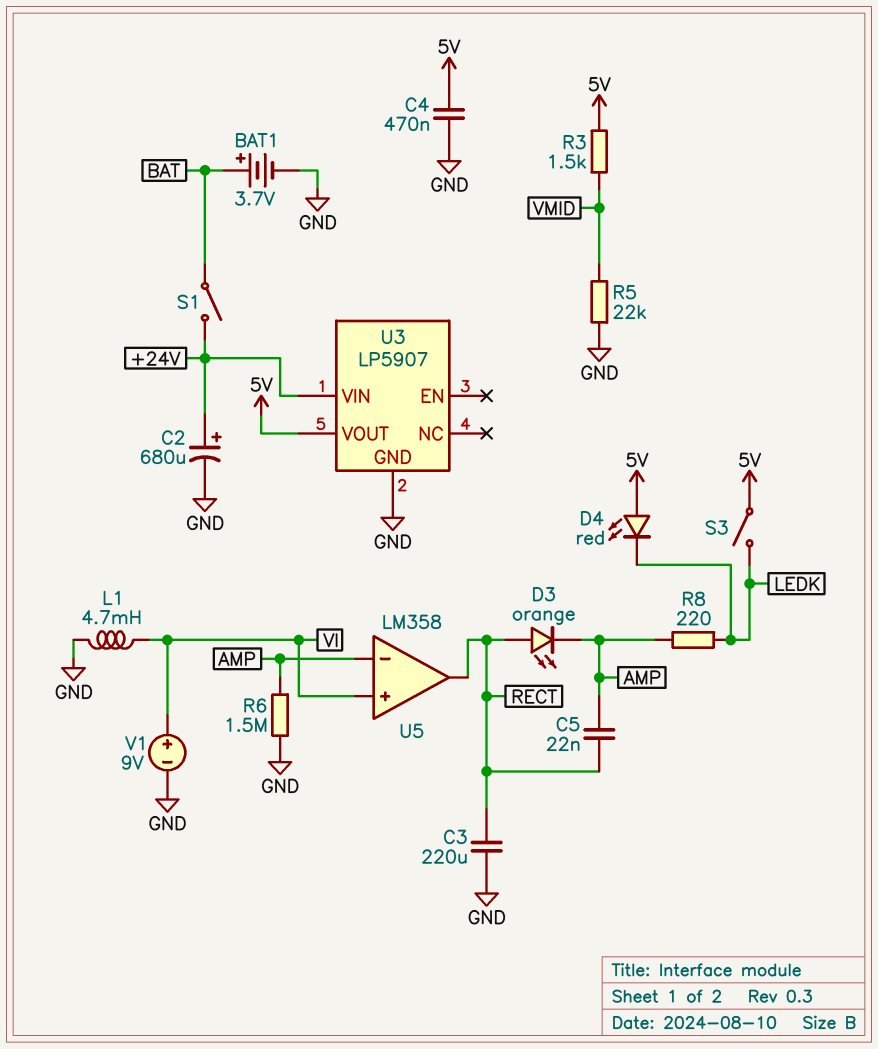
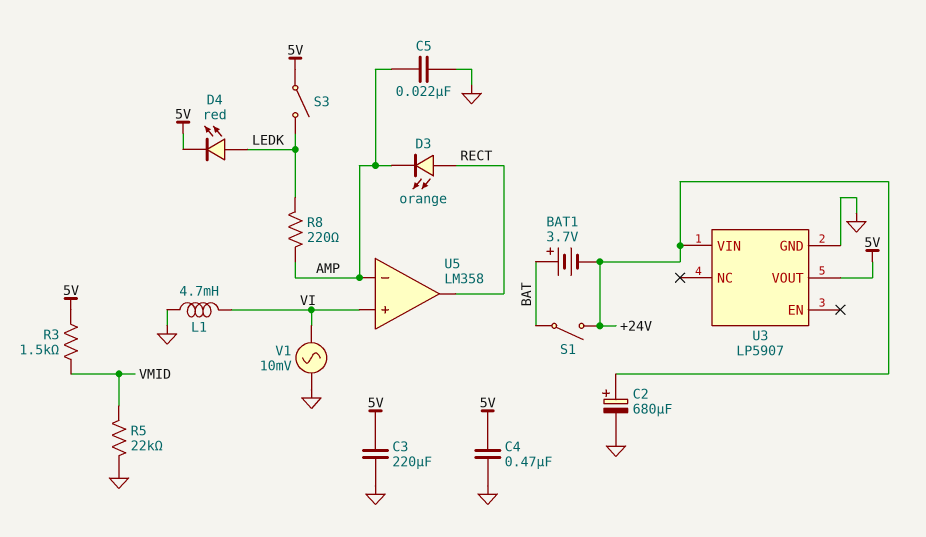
BAT1: 3.7V (plus BAT, minus GND) -> 3.7V (plus BAT, minus +24V)
C3: 220uF (GND, RECT) -> 220uF (5V, GND)
C5: 22nF (AMP, RECT) -> 22nF (AMP, GND)
D4: LED red (A 5V, K LEDK) -> LED red (A LEDK, K 5V)
R6: 1.5M (AMP, GND) -> none
V1: 9V (plus VI, minus GND) -> AC 10mV (GND, VI)

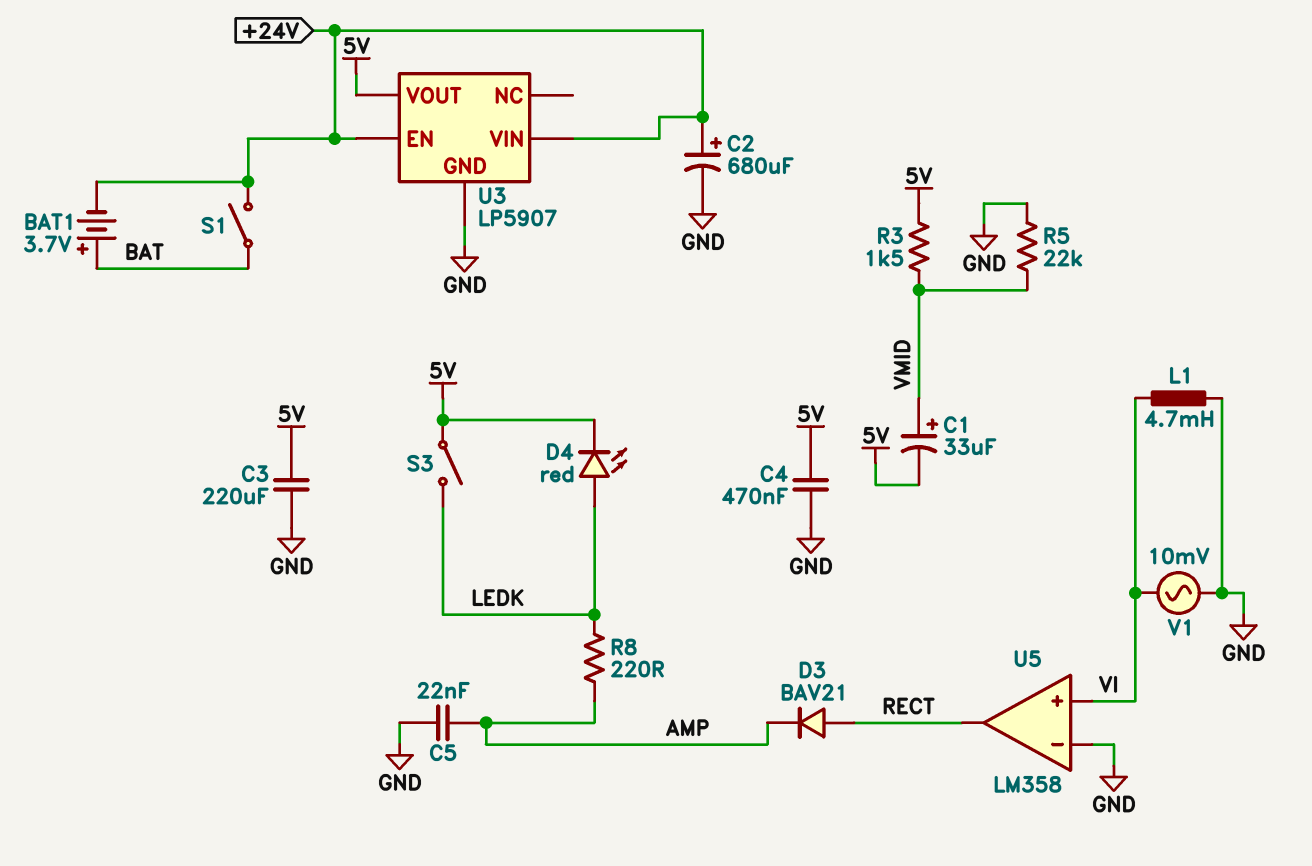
C1: none -> 33uF (plus VMID, minus 5V)
D3: LED orange (A RECT, K AMP) -> diode BAV21 (A RECT, K AMP)
U3 pin EN: none -> +24V
U5 pin in-: AMP -> GND

